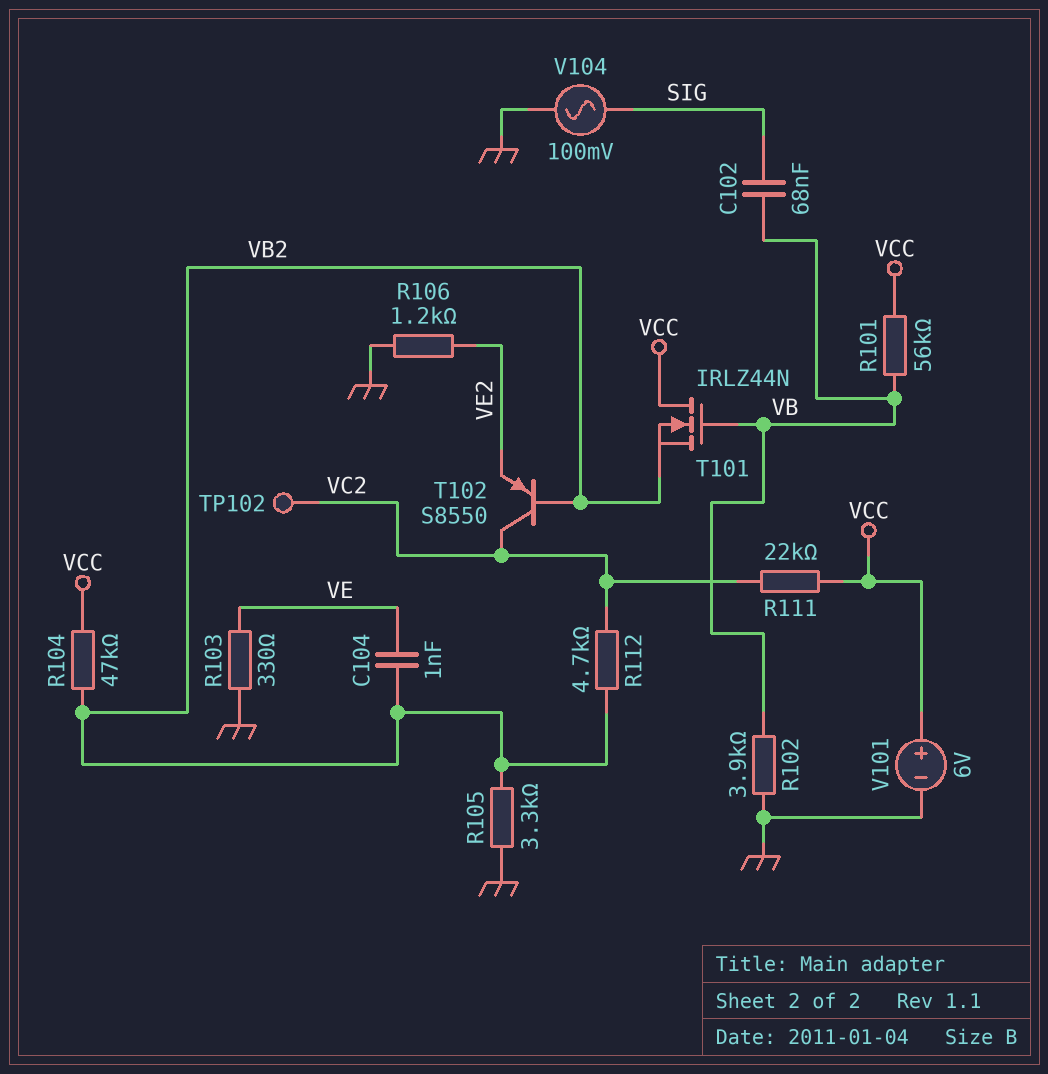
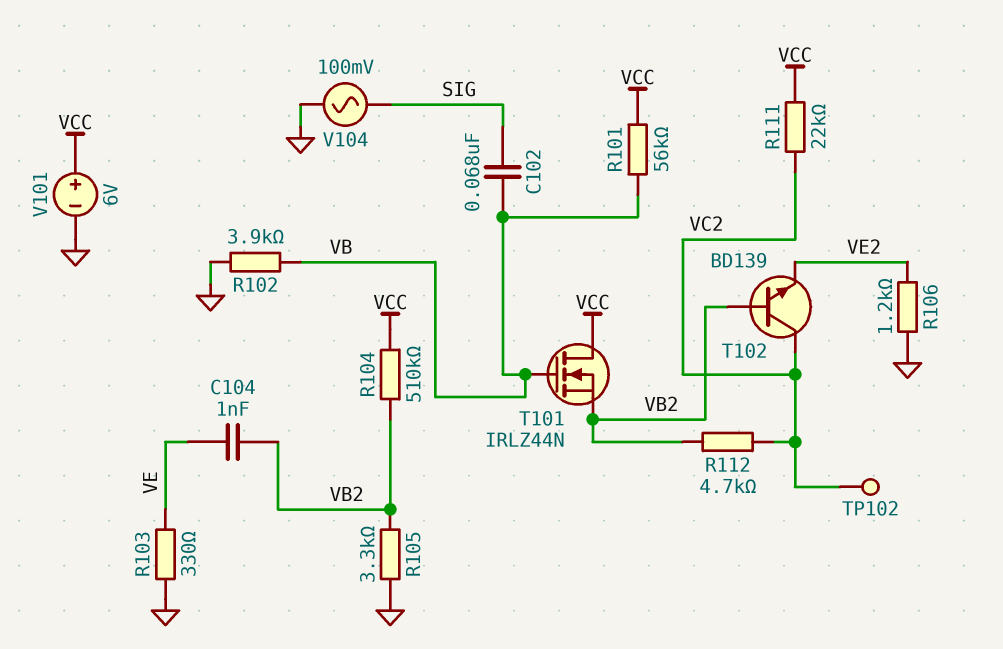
R104: 47k (VB2, VCC) -> 510k (VB2, VCC)
T102: PNP S8550 (B VB2, C VC2, E VE2) -> NPN BD139 (B VB2, C VC2, E VE2)

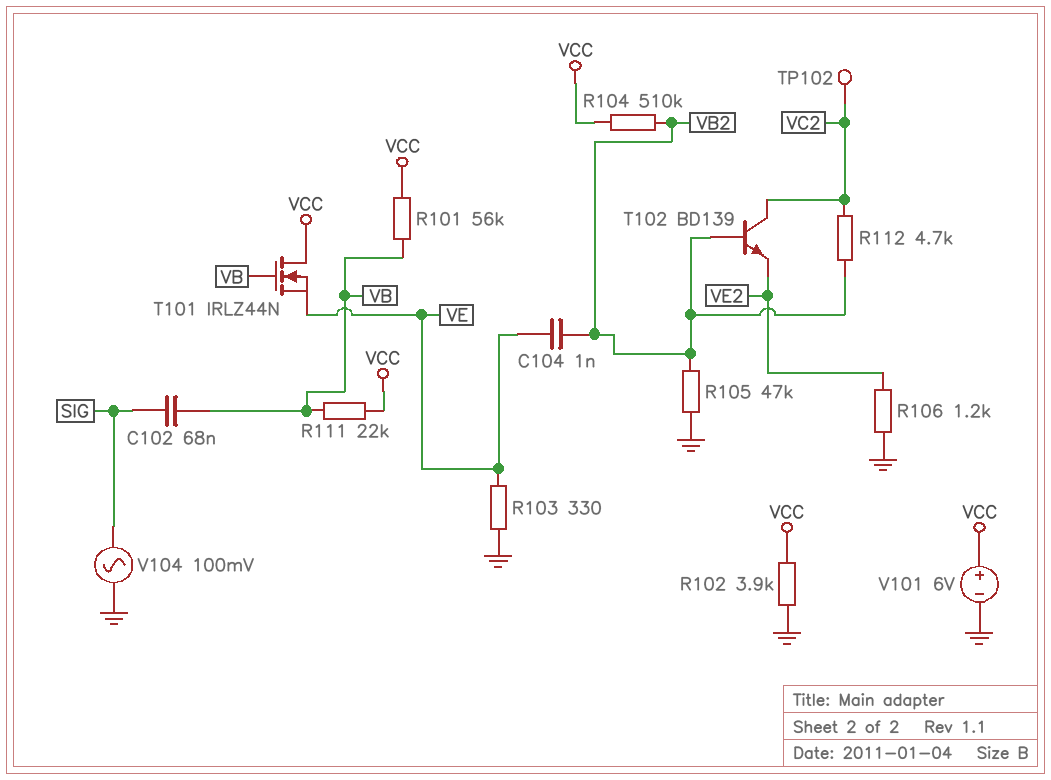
R102: 3.9k (GND, VB) -> 3.9k (GND, VCC)
R105: 3.3k (GND, VB2) -> 47k (GND, VB2)
R111: 22k (VC2, VCC) -> 22k (VB, VCC)
T101: NMOS IRLZ44N (G VB, D VCC, S VB2) -> NMOS IRLZ44N (G VB, D VCC, S VE)

